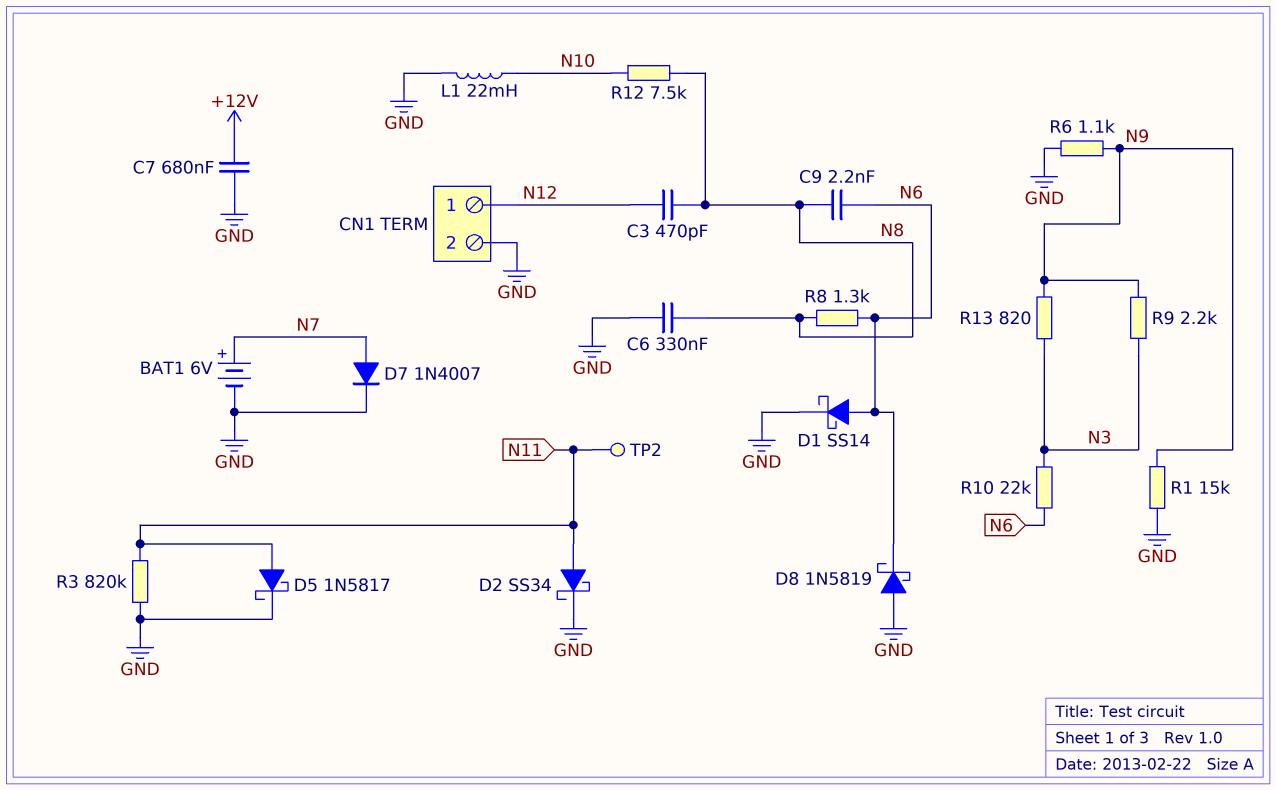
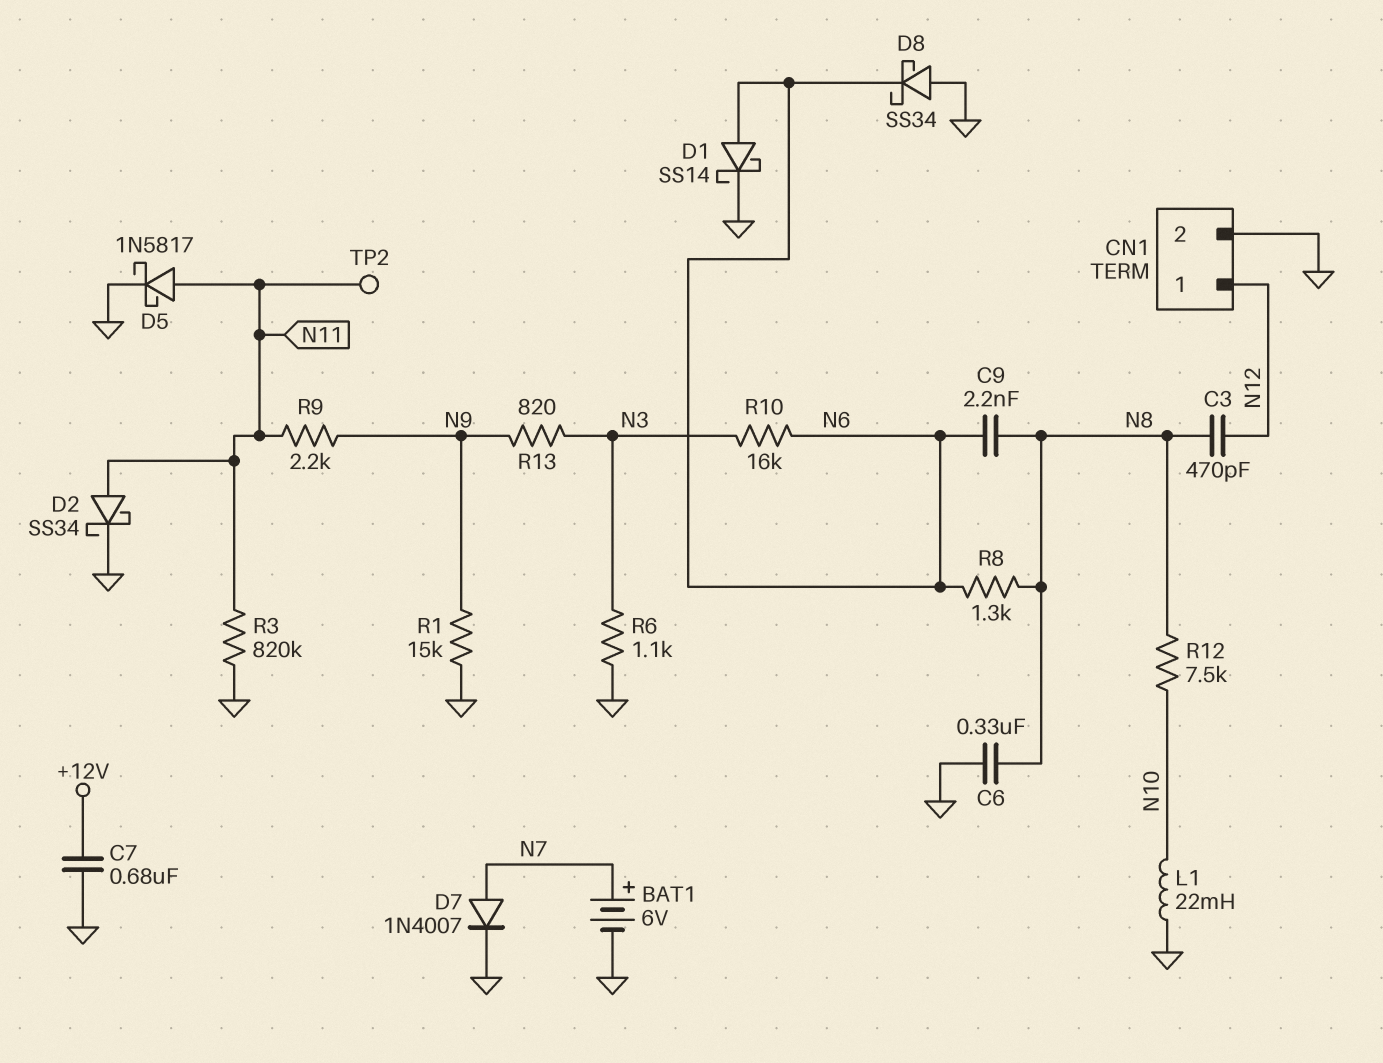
D8: schottky 1N5819 (A GND, K N6) -> schottky SS34 (A GND, K N6)
R6: 1.1k (GND, N9) -> 1.1k (GND, N3)
R9: 2.2k (N3, N9) -> 2.2k (N9, N11)
R10: 22k (N3, N6) -> 16k (N3, N6)

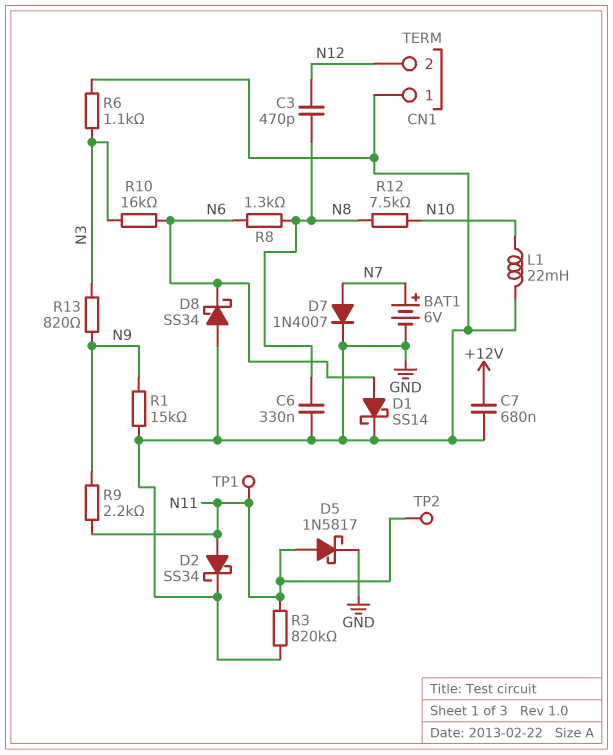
C9: 2.2nF (N6, N8) -> none
CN1 pin 1: N12 -> GND
CN1 pin 2: GND -> N12
TP1: none -> test point (N11)

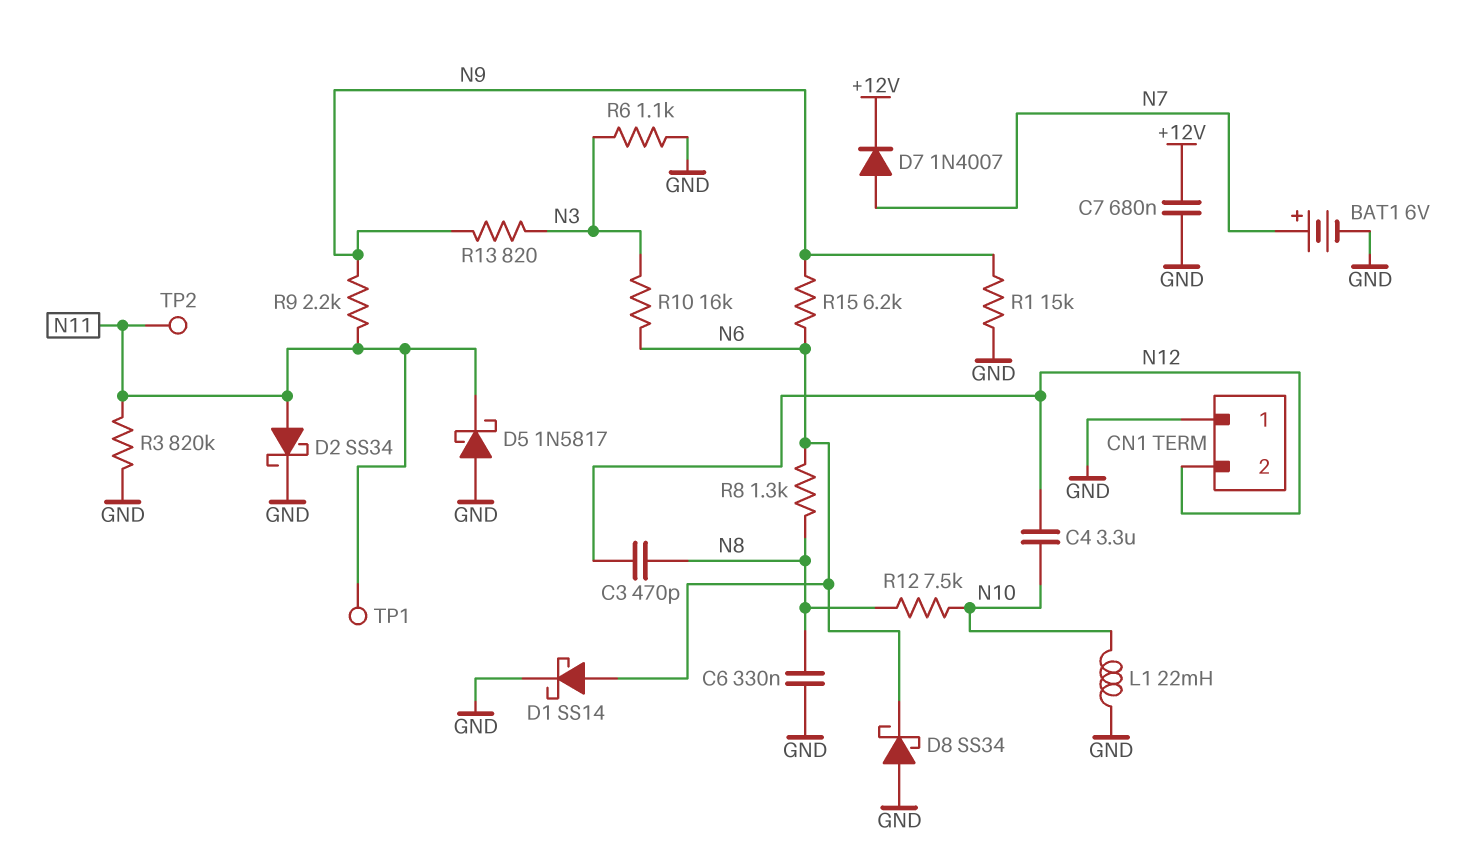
C4: none -> 3.3uF (N10, N12)
D5: schottky 1N5817 (A N11, K GND) -> schottky 1N5817 (A GND, K N11)
D7: diode 1N4007 (A N7, K GND) -> diode 1N4007 (A N7, K +12V)
R15: none -> 6.2k (N6, N9)

